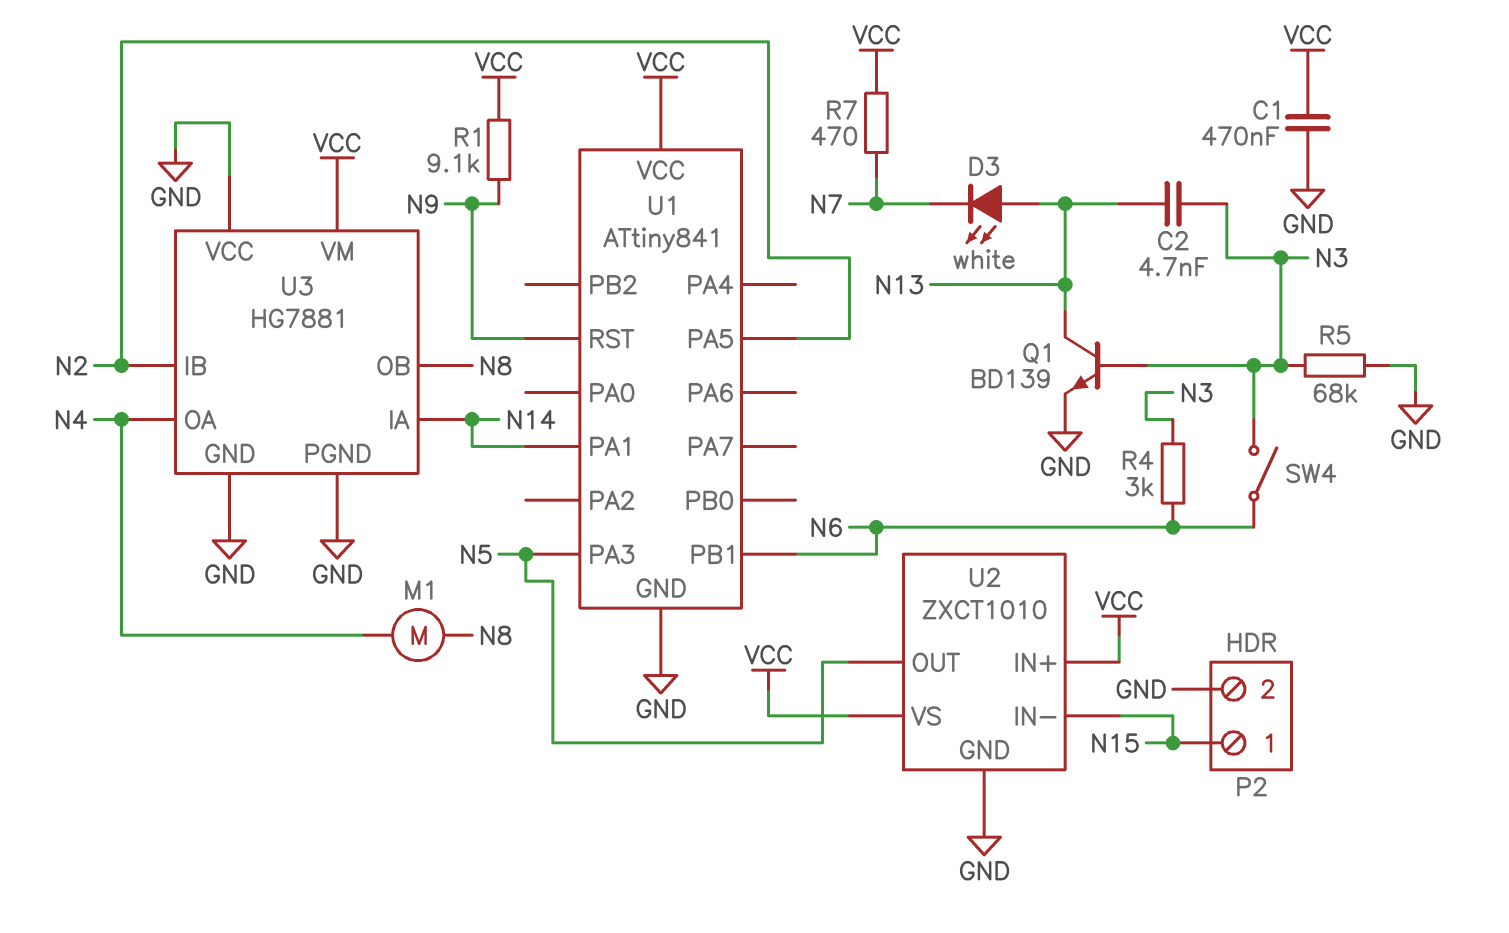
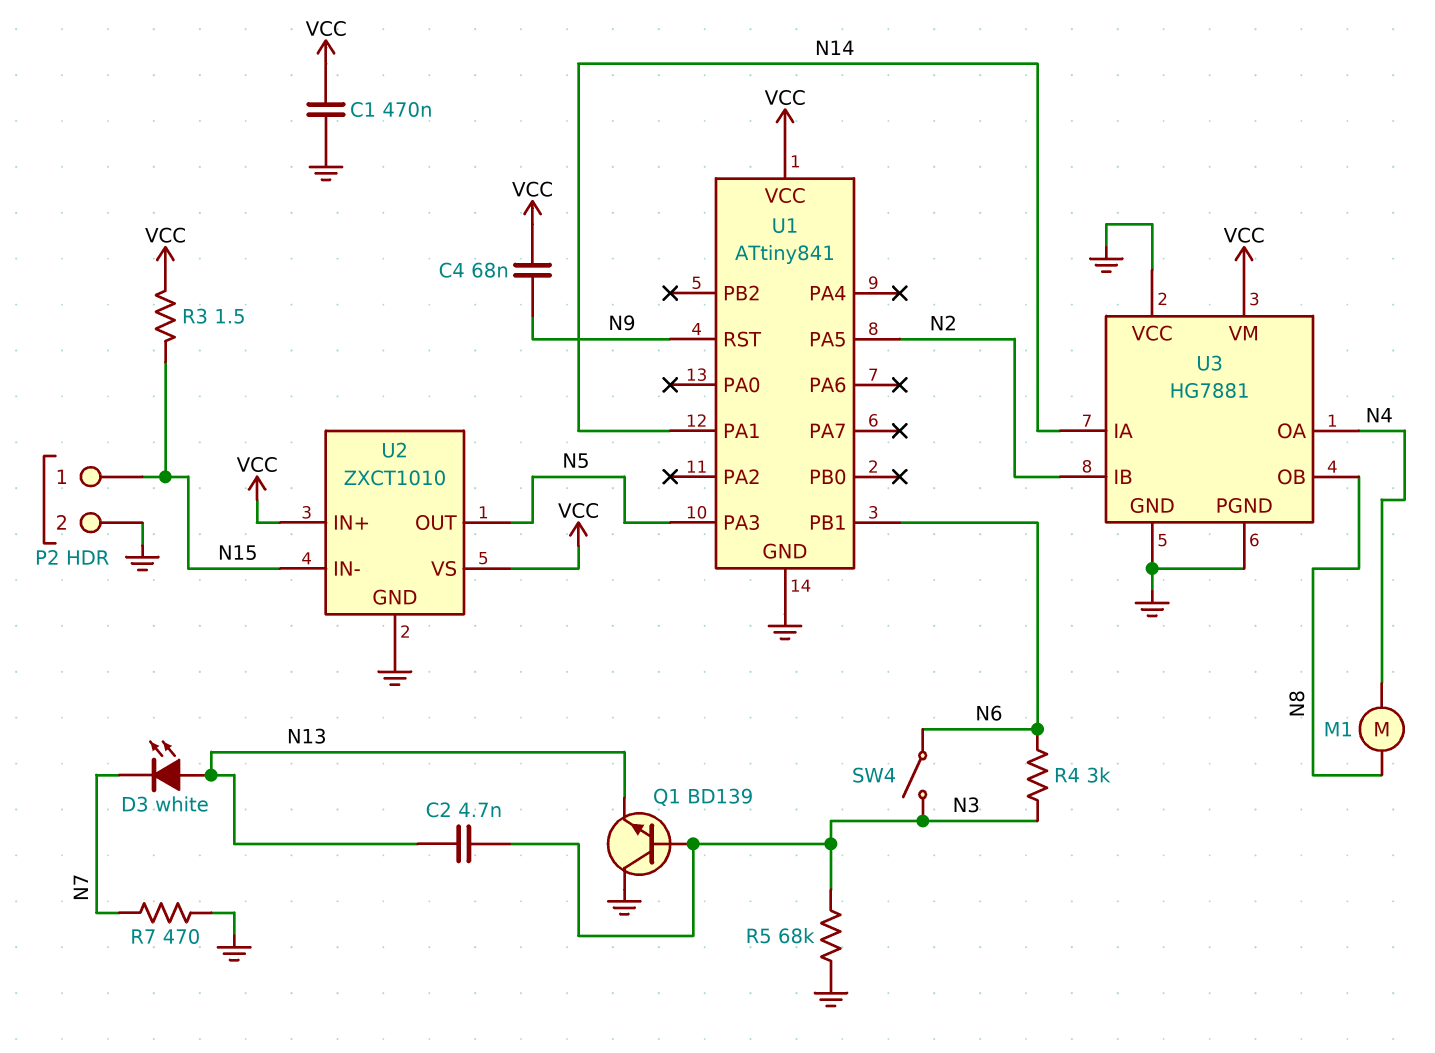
C4: none -> 68nF (N9, VCC)
Q1: NPN BD139 (B N3, C N13, E GND) -> NPN BD139 (B N3, C GND, E N13)
R1: 9.1k (N9, VCC) -> none
R3: none -> 1.5 (N15, VCC)
R7: 470 (N7, VCC) -> 470 (GND, N7)

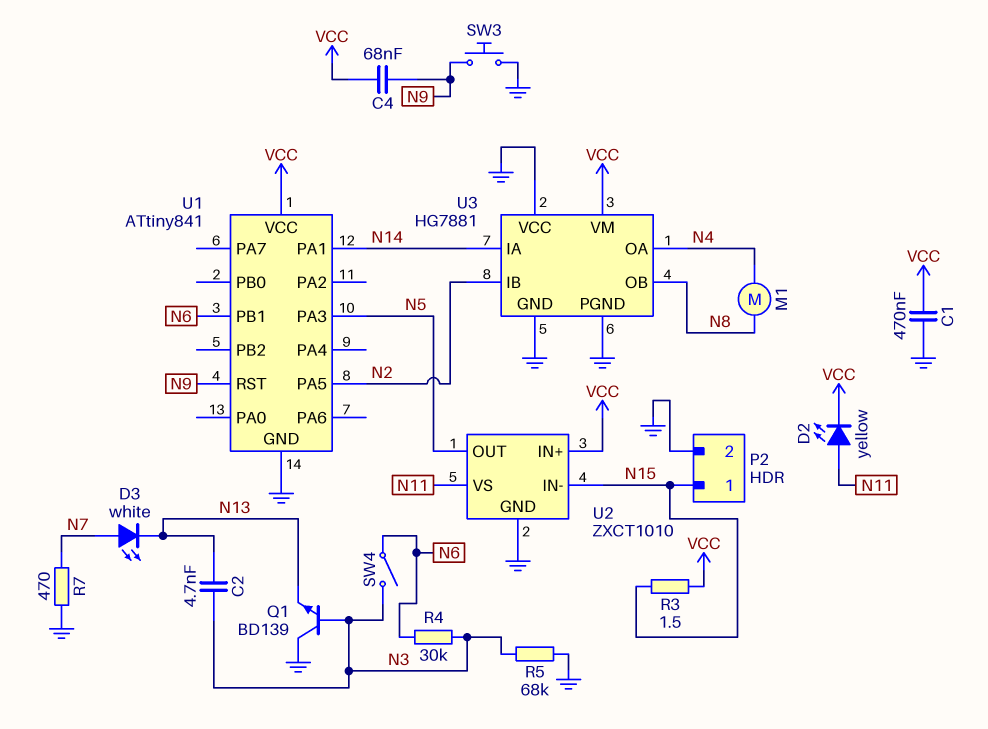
D2: none -> LED yellow (A N11, K VCC)
D3: LED white (A N13, K N7) -> LED white (A N7, K N13)
R4: 3k (N3, N6) -> 30k (N3, N6)
SW3: none -> button (GND, N9)
U2 pin VS: VCC -> N11

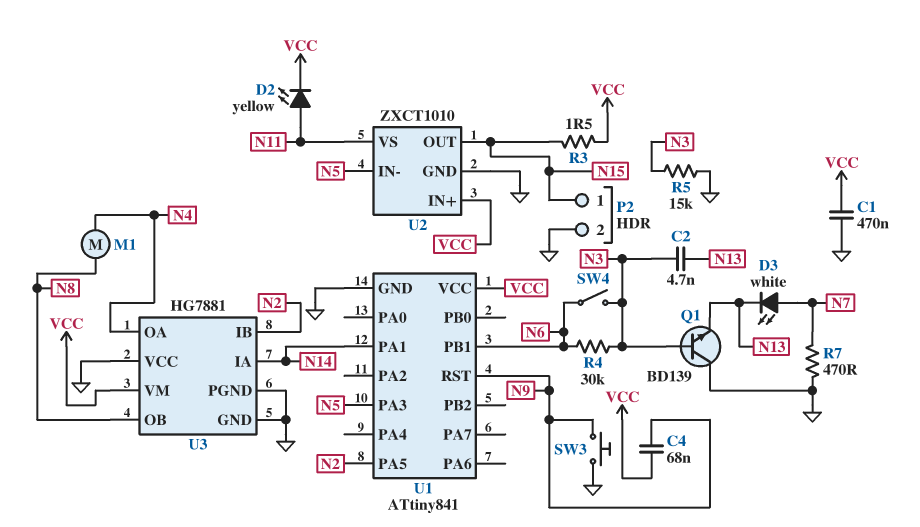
R5: 68k (GND, N3) -> 15k (GND, N3)
U2 pin IN-: N15 -> N5
U2 pin OUT: N5 -> N15

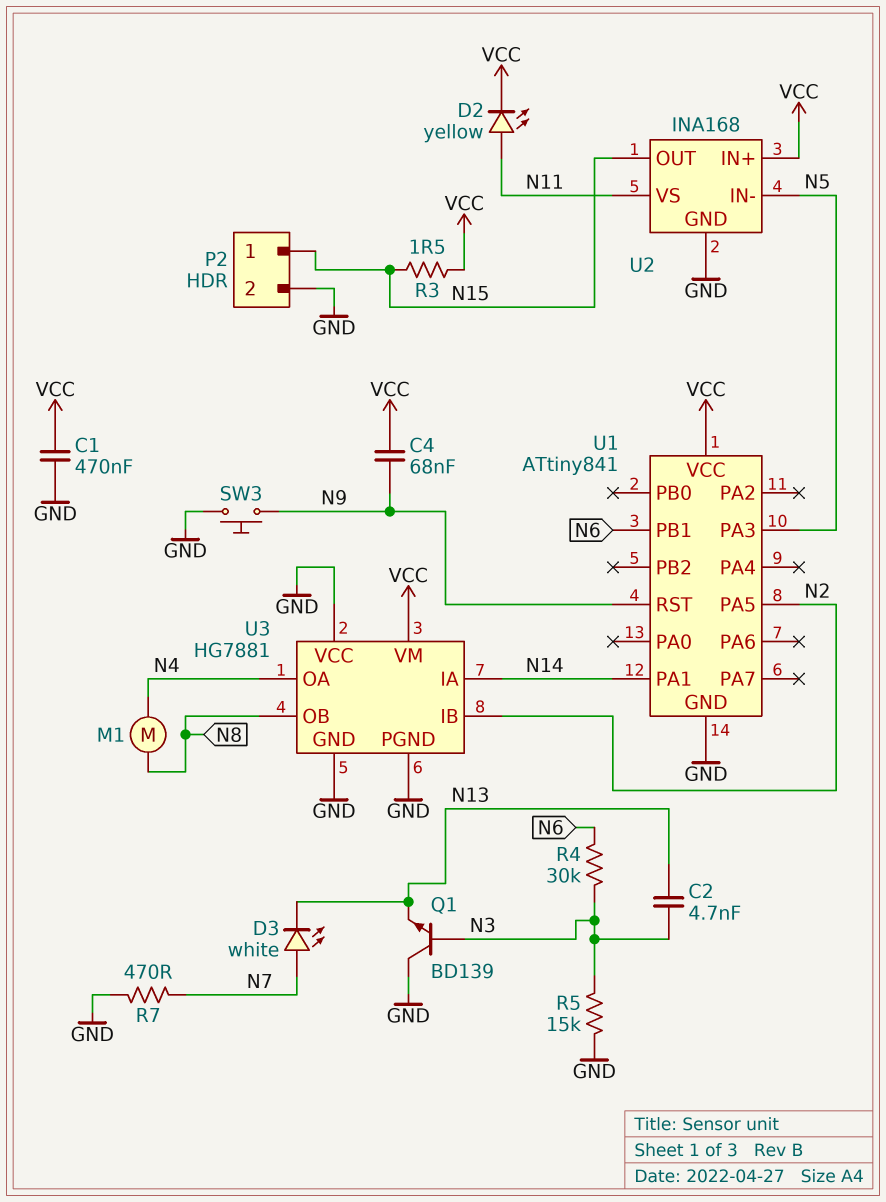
SW4: switch (N3, N6) -> none
U2: ZXCT1010 -> INA168

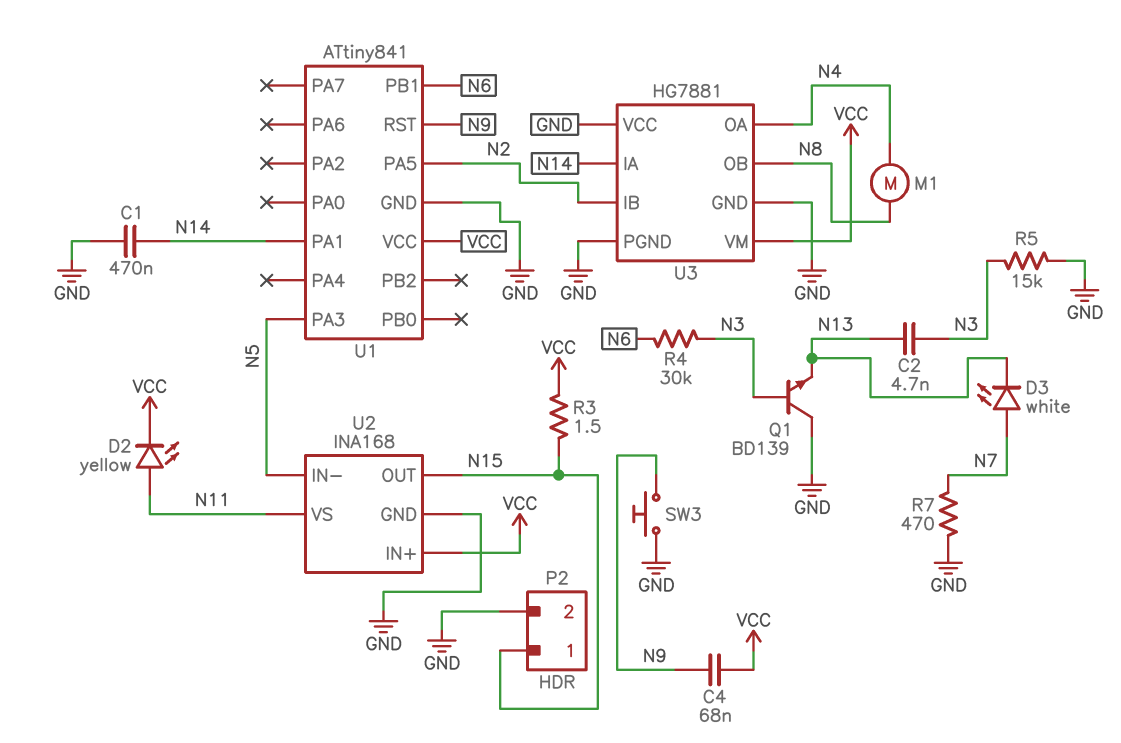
C1: 470nF (GND, VCC) -> 470nF (GND, N14)

